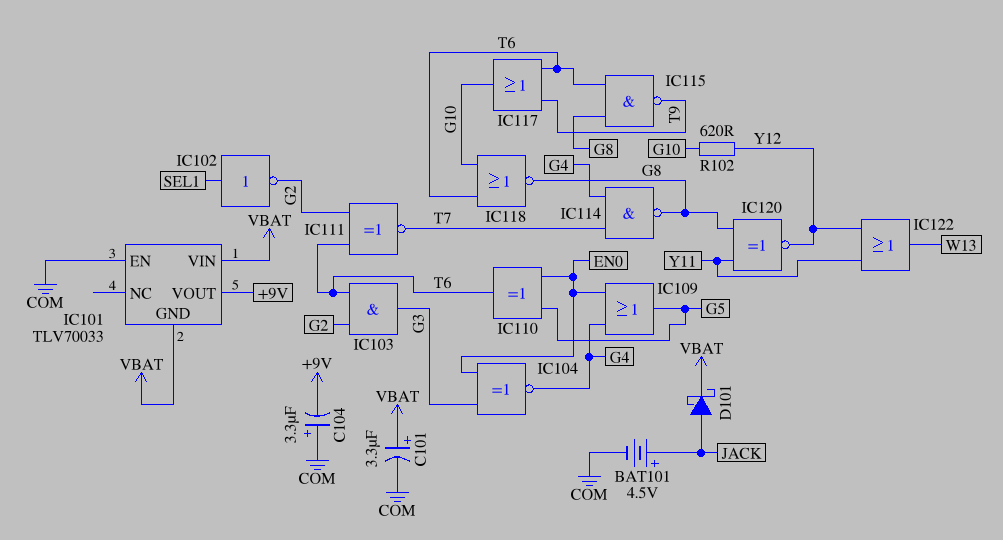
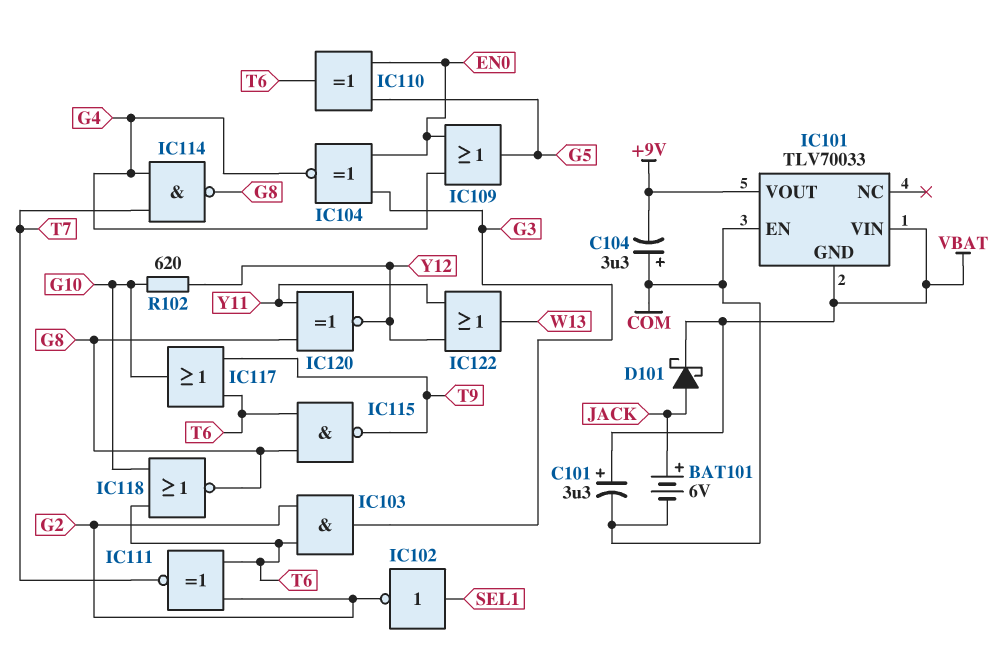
BAT101: 4.5V (plus JACK, minus COM) -> 6V (plus JACK, minus COM)

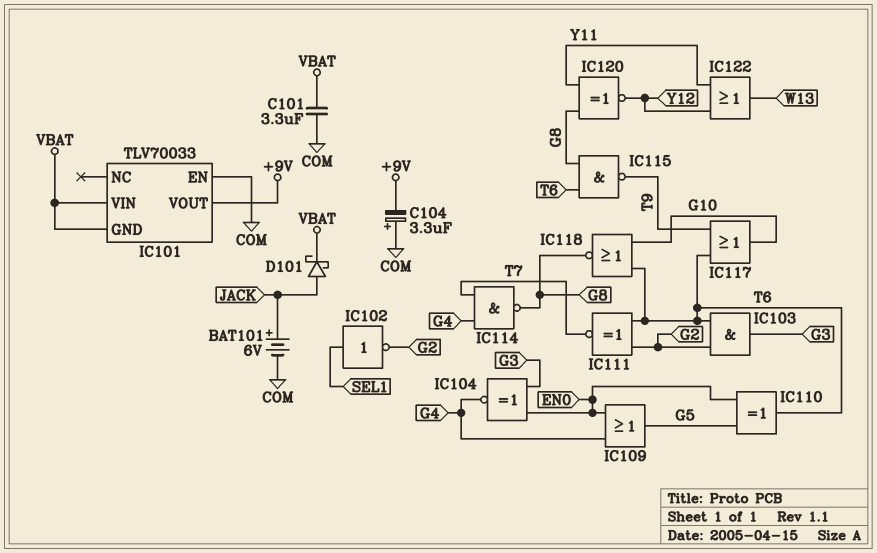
C101: 3.3uF (plus VBAT, minus COM) -> 3.3uF (COM, VBAT)
R102: 620 (G10, Y12) -> none

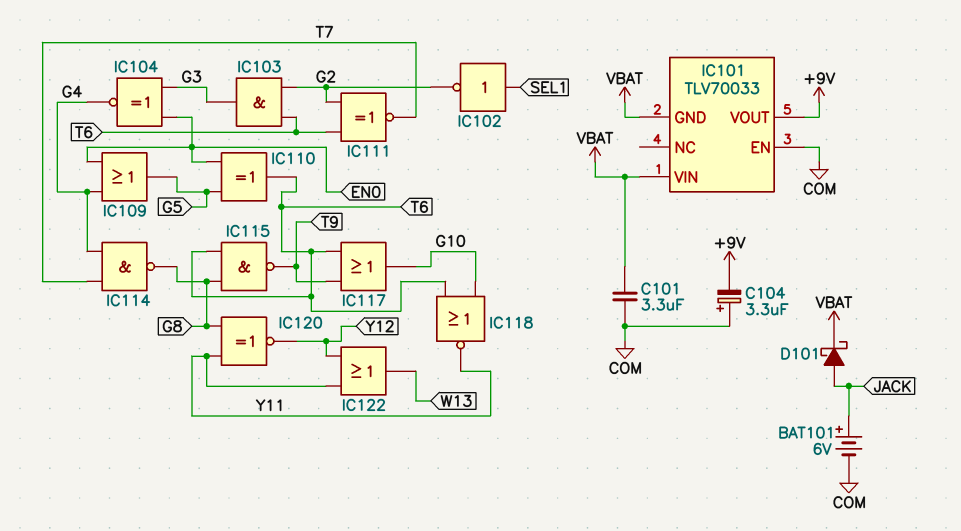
IC118: NOR (in G10, in T6, out G8) -> NOR (in G10, in T6, out Y11)

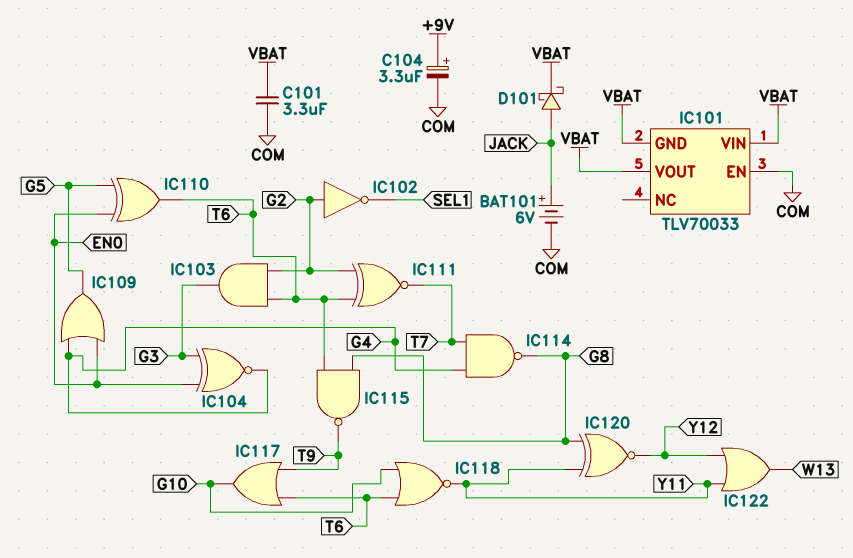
C104: 3.3uF (plus COM, minus +9V) -> 3.3uF (plus +9V, minus COM)
IC101 pin VOUT: +9V -> VBAT
IC102: NOT (in SEL1, out G2) -> NOT (in G2, out SEL1)

